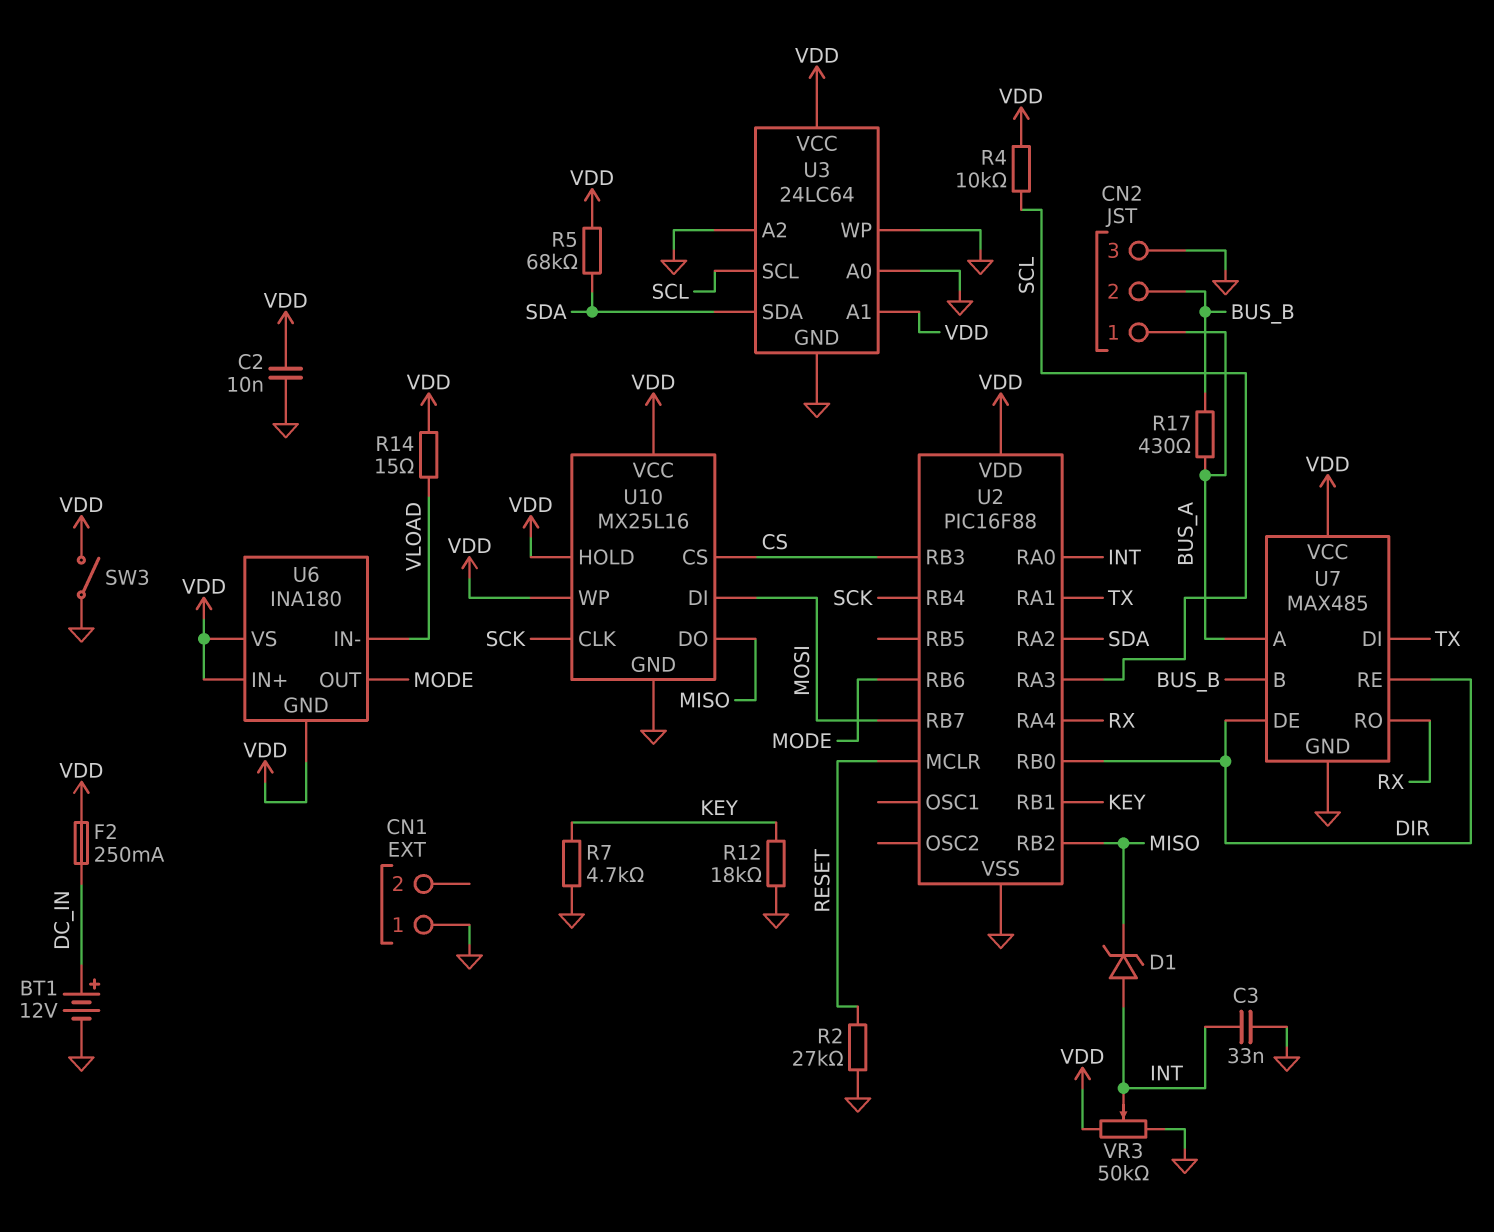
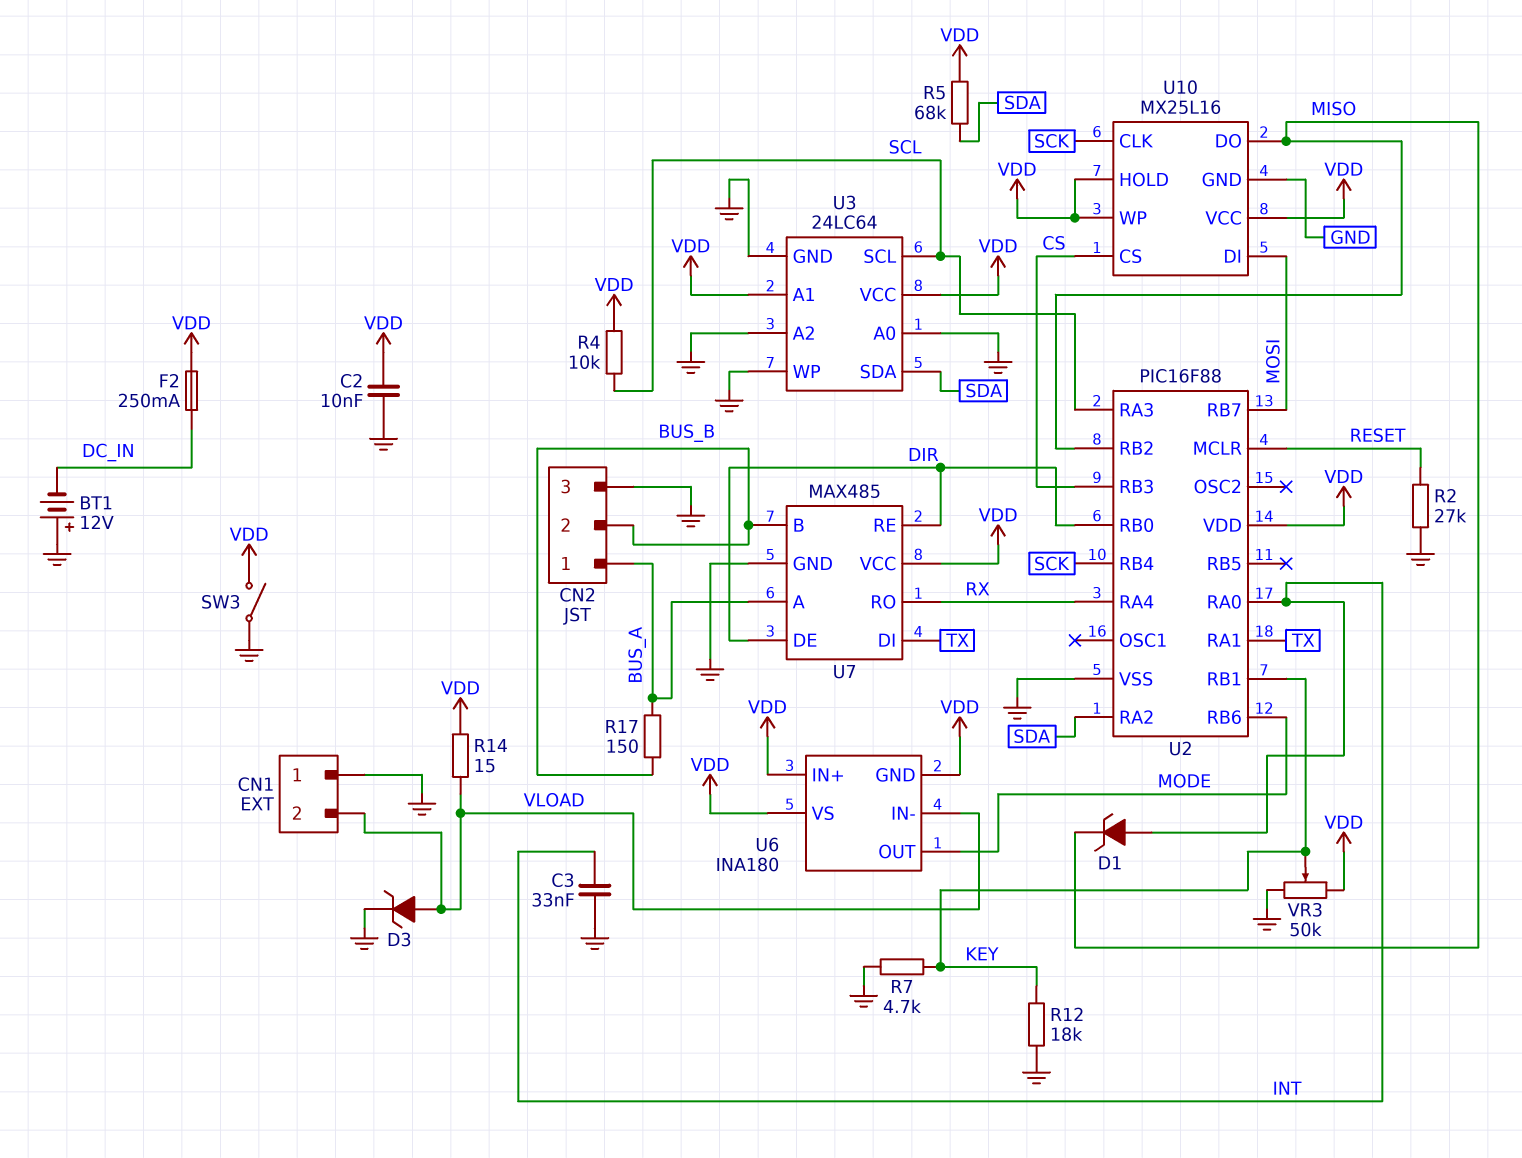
BT1: 12V (plus DC_IN, minus GND) -> 12V (plus GND, minus DC_IN)
CN1 pin 2: none -> VLOAD
D3: none -> zener (A VLOAD, K GND)
R17: 430 (BUS_A, BUS_B) -> 150 (BUS_A, BUS_B)
VR3: 50k (GND, VDD, wiper INT) -> 50k (GND, VDD, wiper KEY)

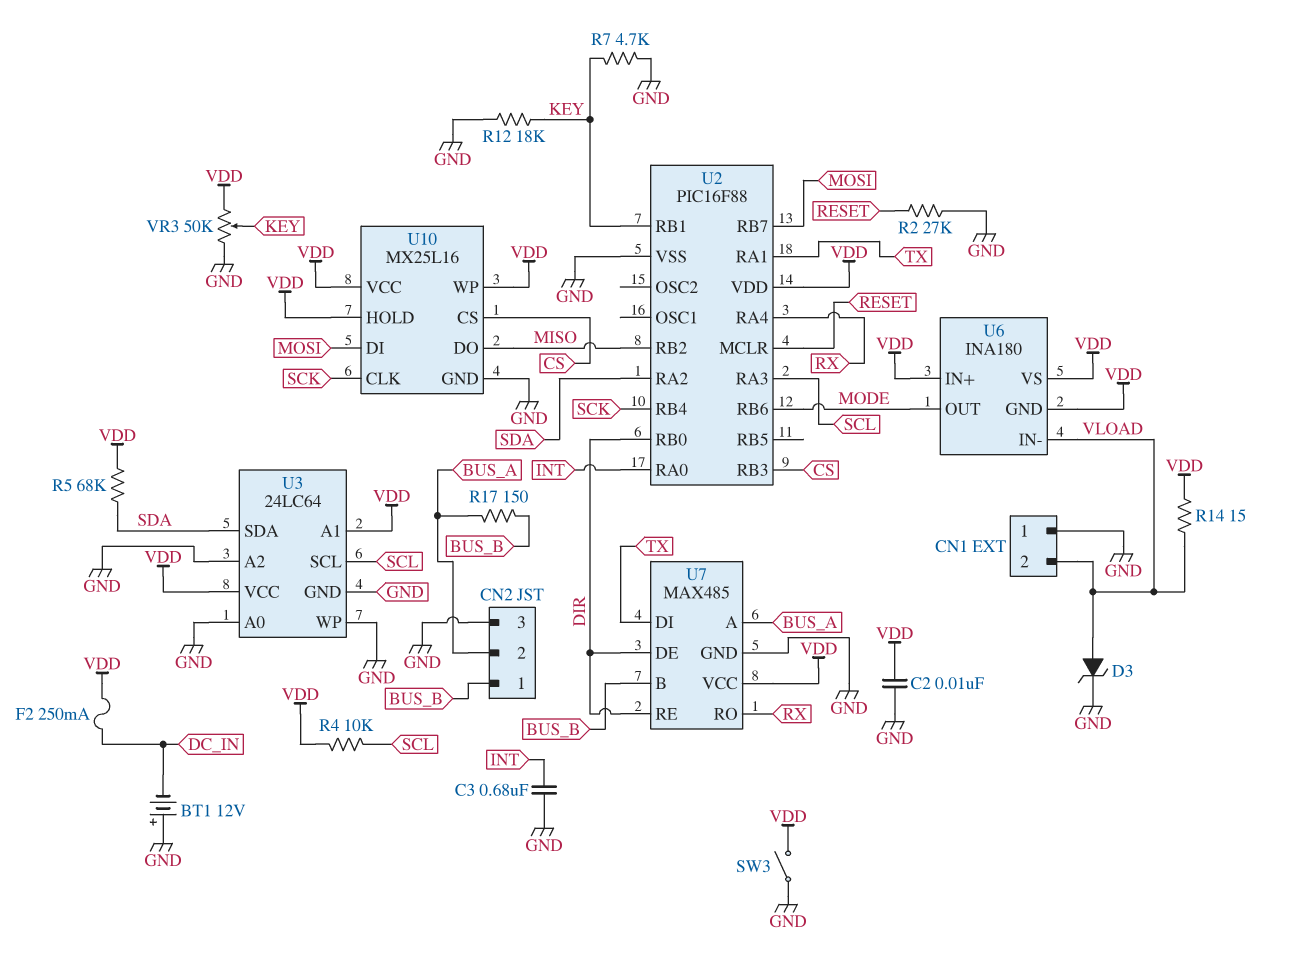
C3: 33nF (GND, INT) -> 680nF (GND, INT)
CN2 pin 1: BUS_A -> BUS_B
CN2 pin 2: BUS_B -> BUS_A
D1: zener (A INT, K MISO) -> none

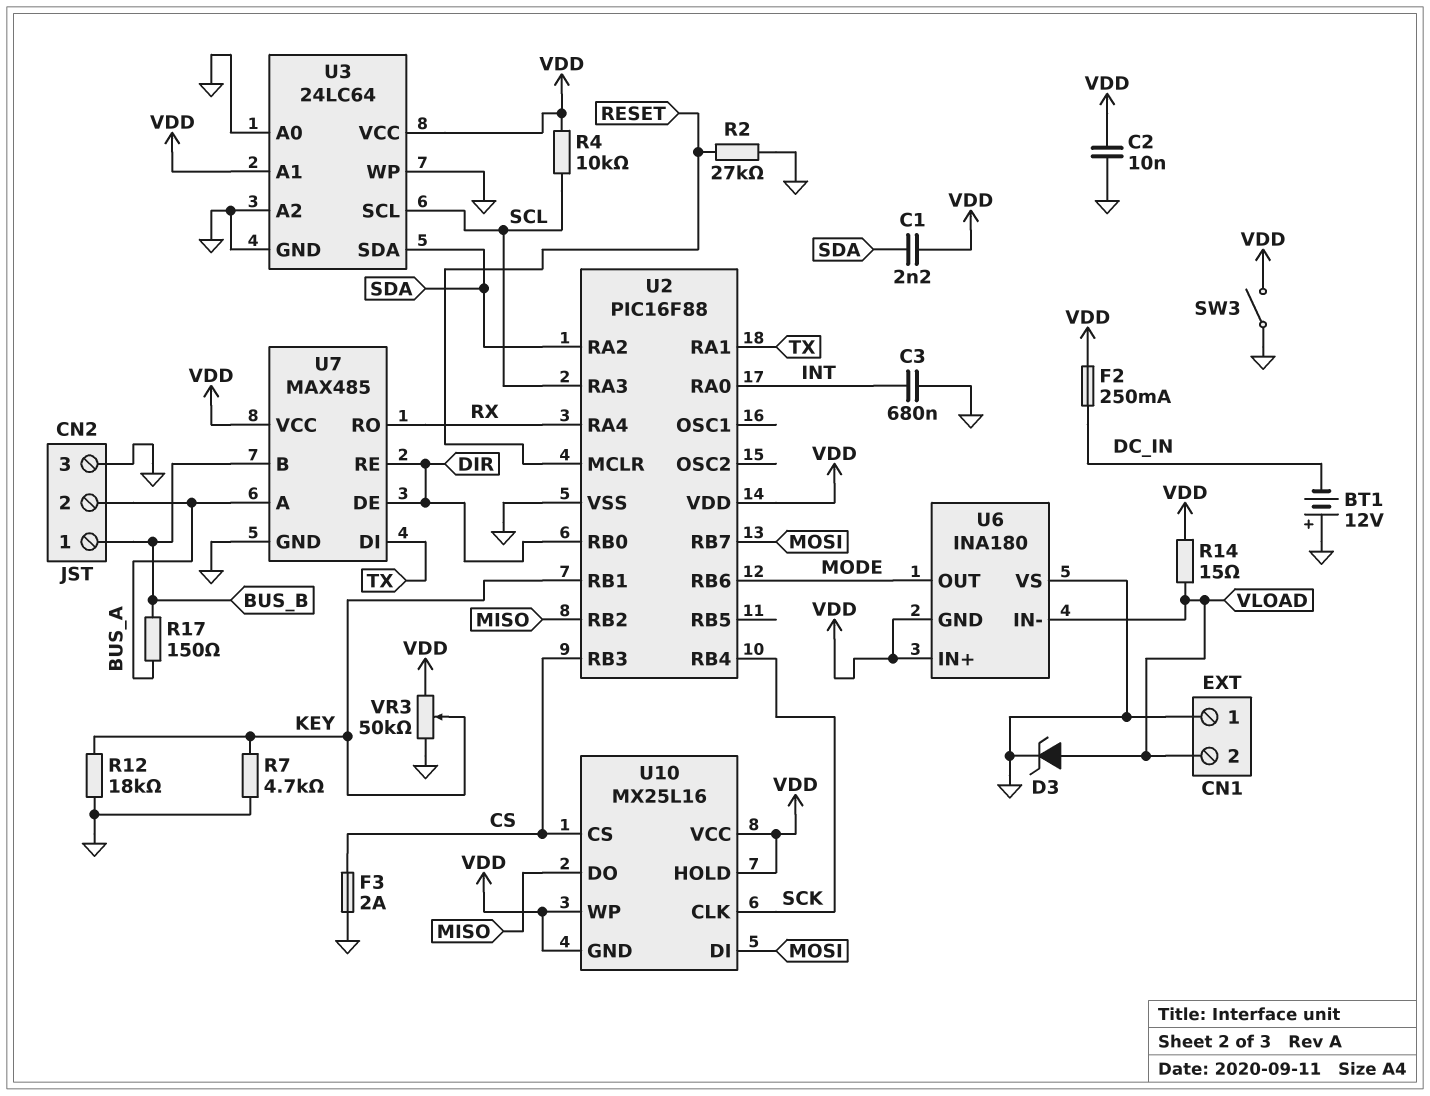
C1: none -> 2.2nF (SDA, VDD)
F3: none -> 2A (CS, GND)
R5: 68k (SDA, VDD) -> none
U6 pin VS: VDD -> GND
U10 pin GND: GND -> VDD

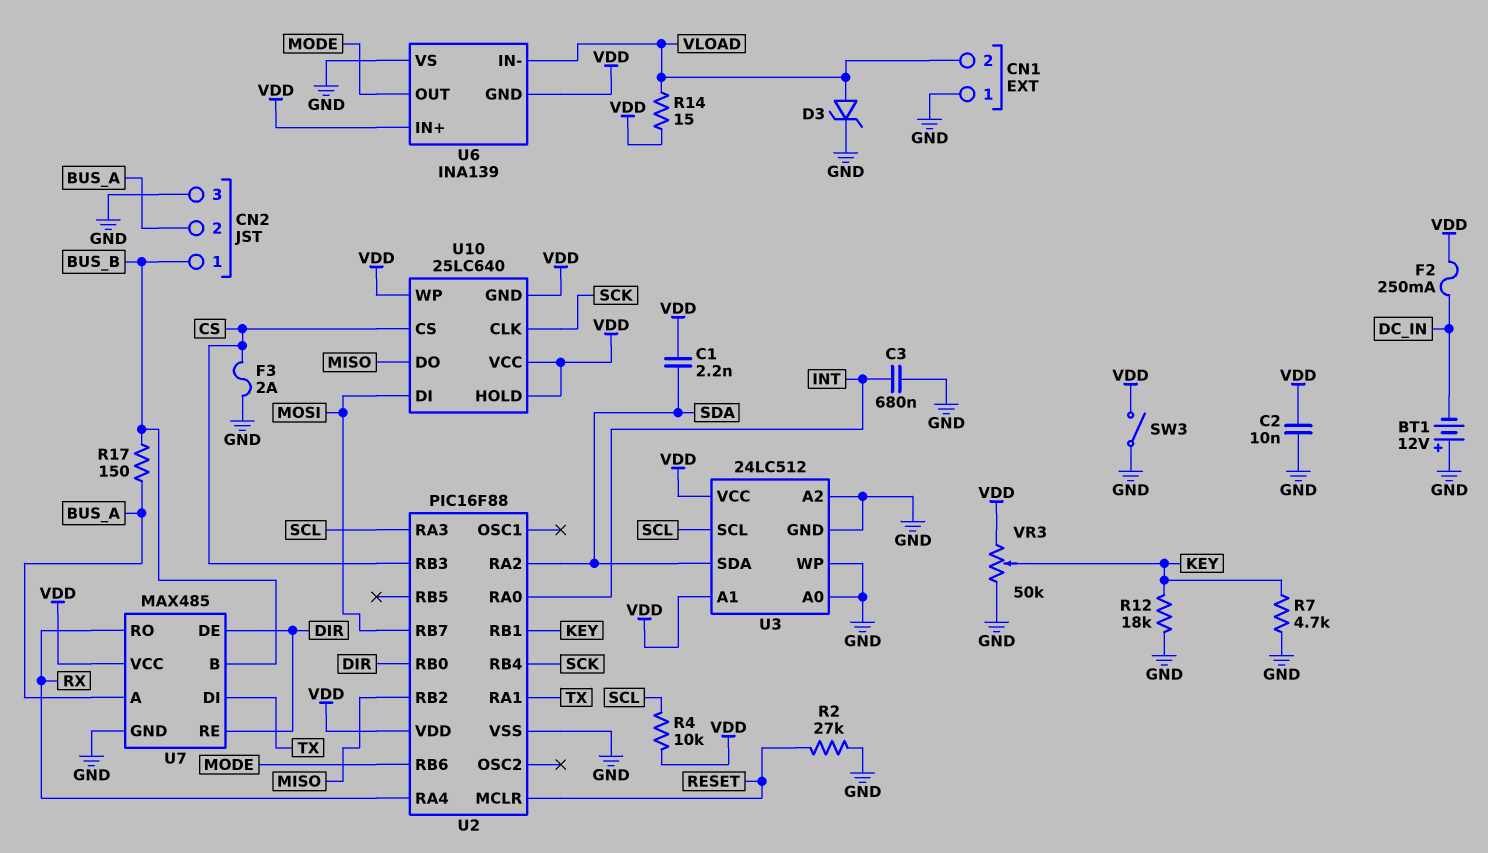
U3: 24LC64 -> 24LC512
U6: INA180 -> INA139
U10: MX25L16 -> 25LC640

